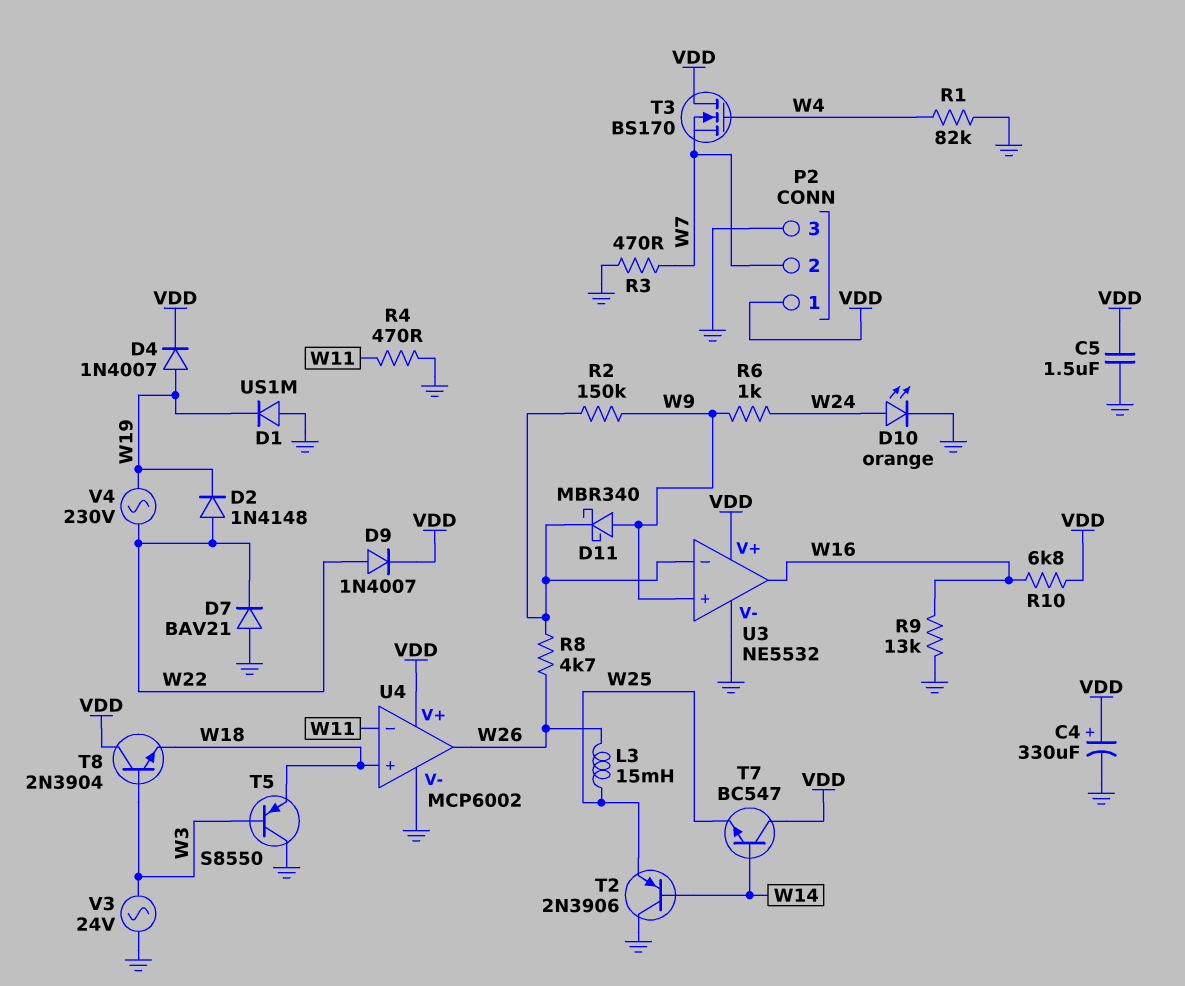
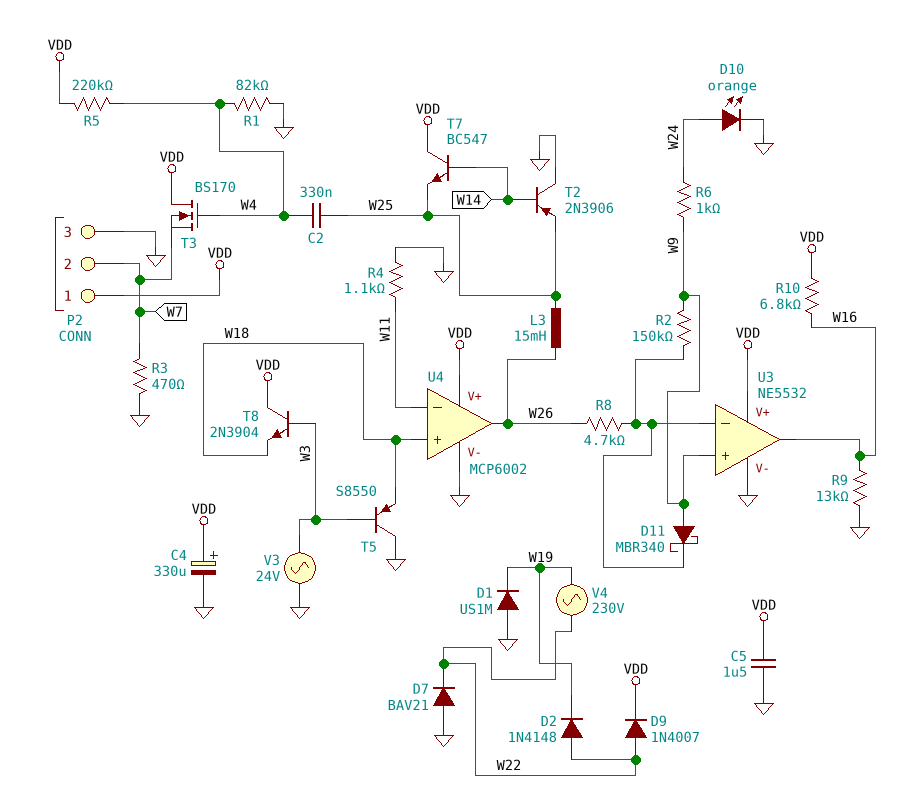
C2: none -> 330nF (W4, W25)
D4: diode 1N4007 (A W19, K VDD) -> none
R4: 470 (GND, W11) -> 1.1k (GND, W11)
R5: none -> 220k (VDD, W4)

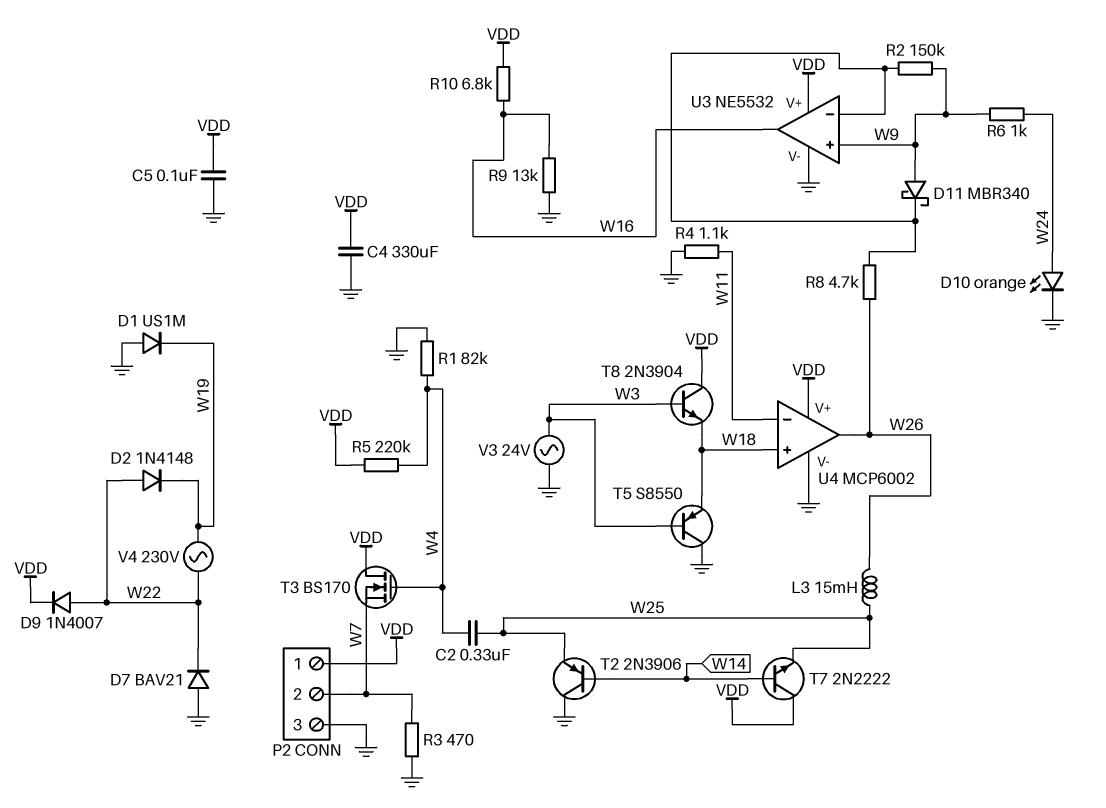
C4: 330uF (plus VDD, minus GND) -> 330uF (GND, VDD)
C5: 1.5uF (GND, VDD) -> 100nF (GND, VDD)
T7: NPN BC547 (B W14, C VDD, E W25) -> NPN 2N2222 (B W14, C VDD, E W25)

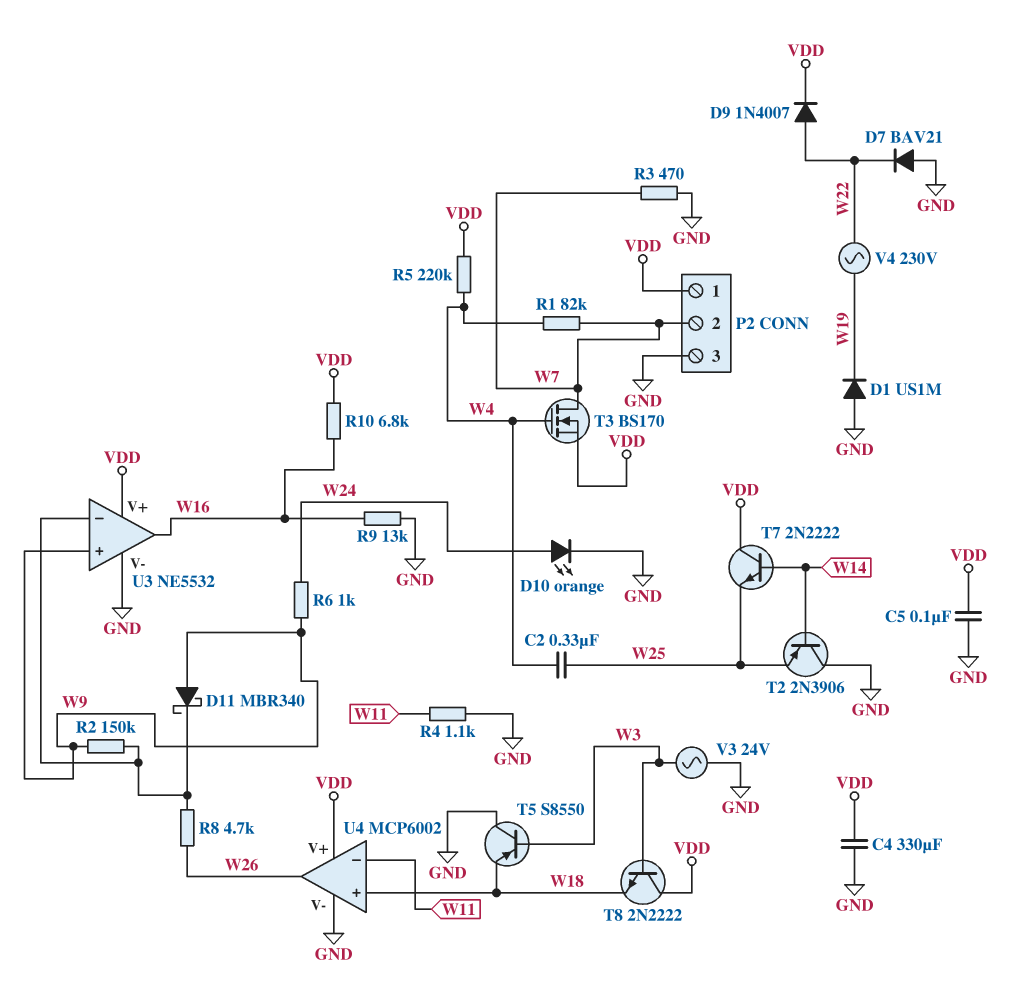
D2: diode 1N4148 (A W22, K W19) -> none
L3: 15mH (W25, W26) -> none
R1: 82k (GND, W4) -> 82k (W4, W7)
T3: NMOS BS170 (G W4, D VDD, S W7) -> NMOS BS170 (G W4, D W7, S VDD)
T8: NPN 2N3904 (B W3, C VDD, E W18) -> NPN 2N2222 (B W3, C VDD, E W18)

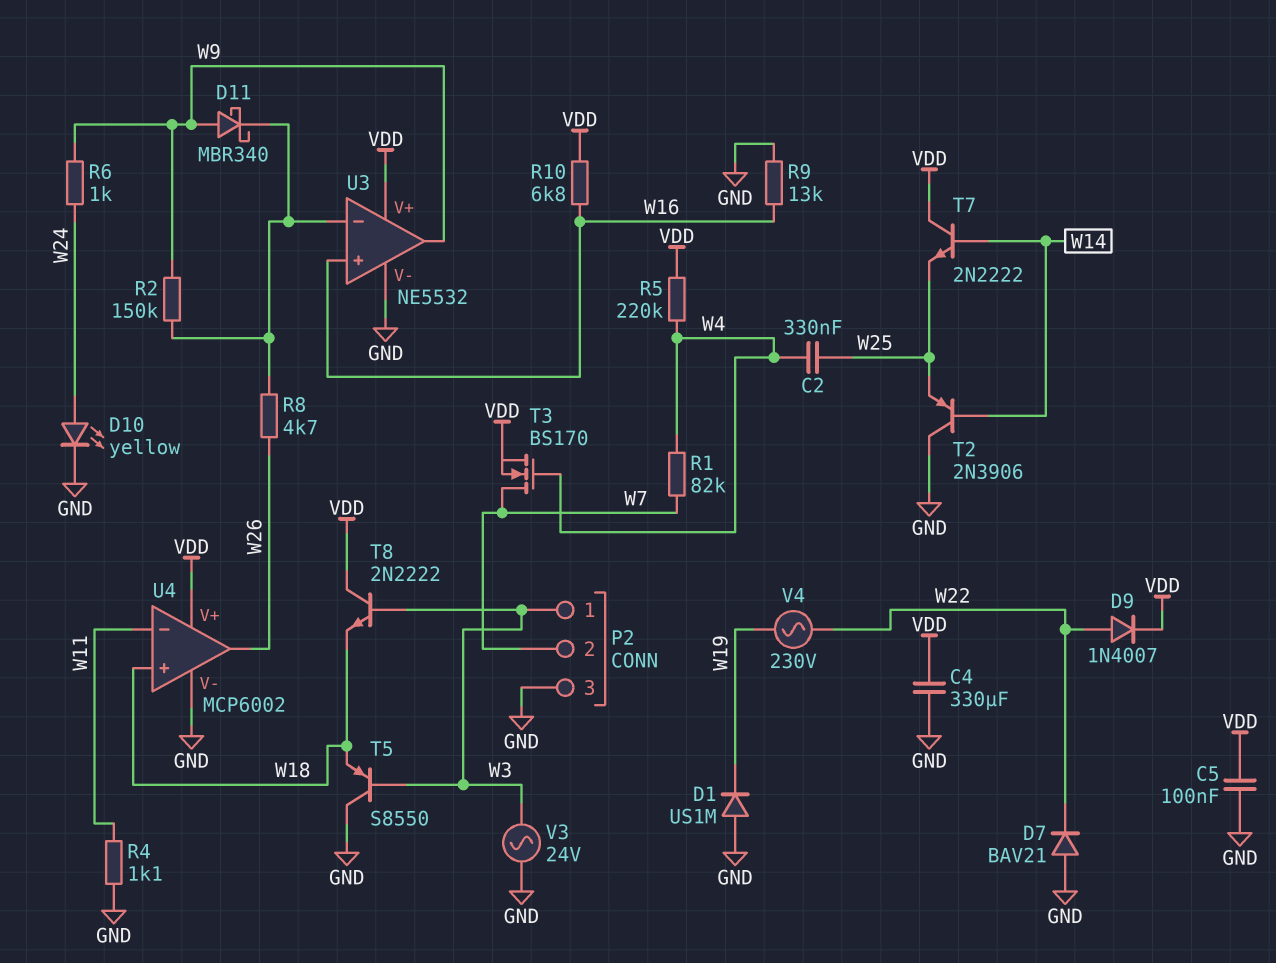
D10: LED orange (A W24, K GND) -> LED yellow (A W24, K GND)
P2 pin 1: VDD -> W3
R3: 470 (GND, W7) -> none
U3 pin in+: W9 -> W16
U3 pin out: W16 -> W9

